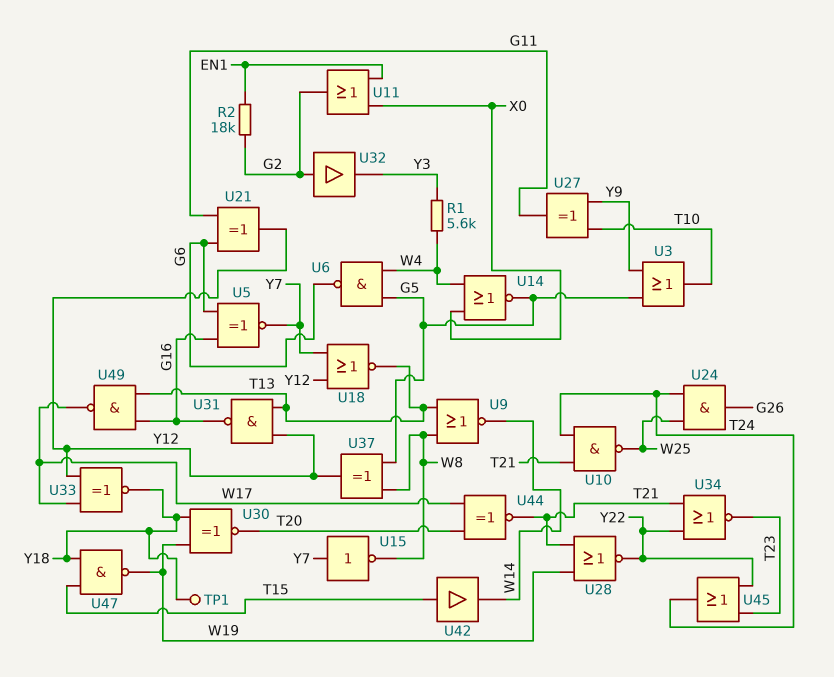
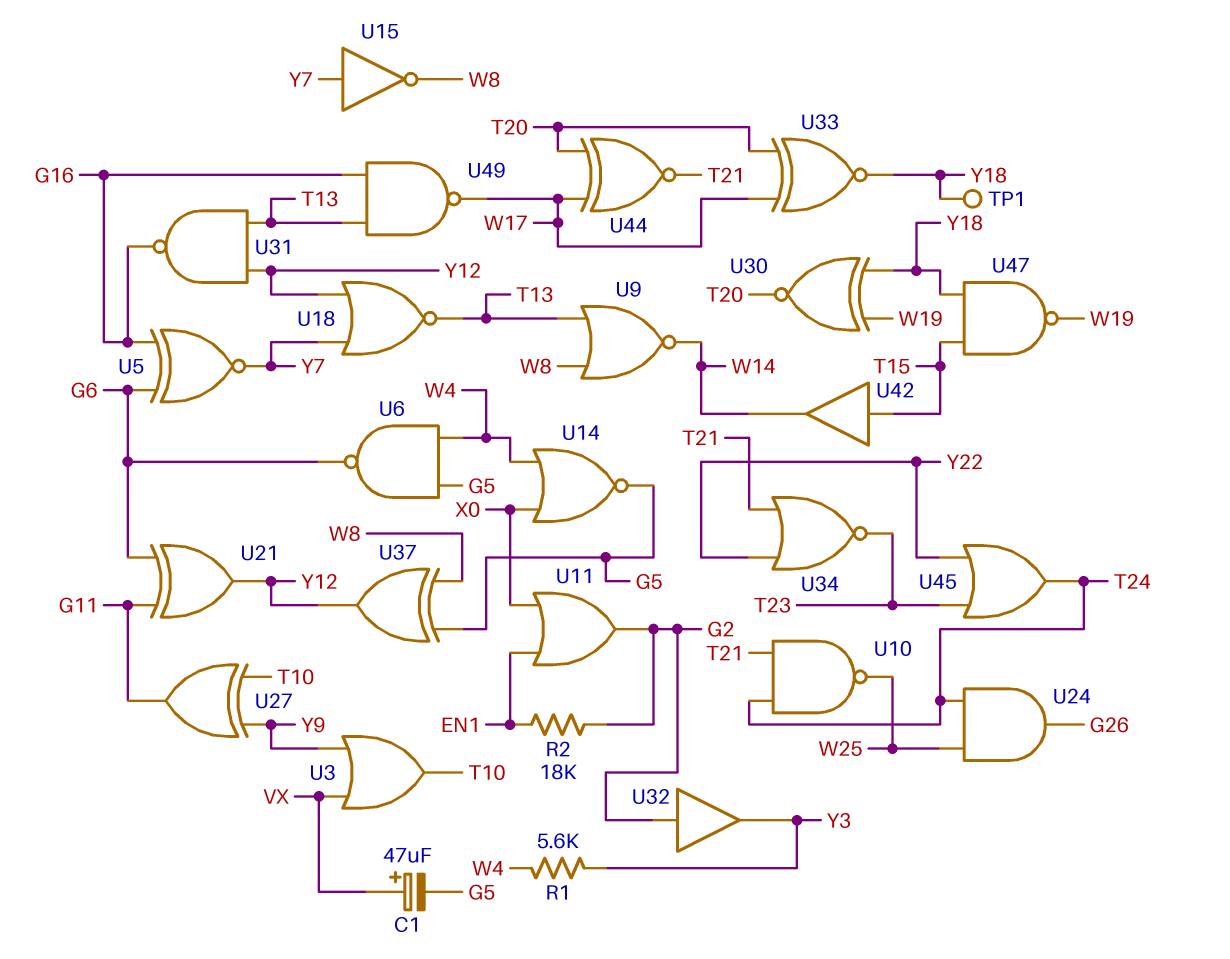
C1: none -> 47uF (plus VX, minus G5)
U3: OR (in G5, in Y9, out T10) -> OR (in VX, in Y9, out T10)
U28: NOR (in T21, in W19, out Y22) -> none
U33: XNOR (in W17, in Y12, out Y18) -> XNOR (in T20, in W17, out Y18)

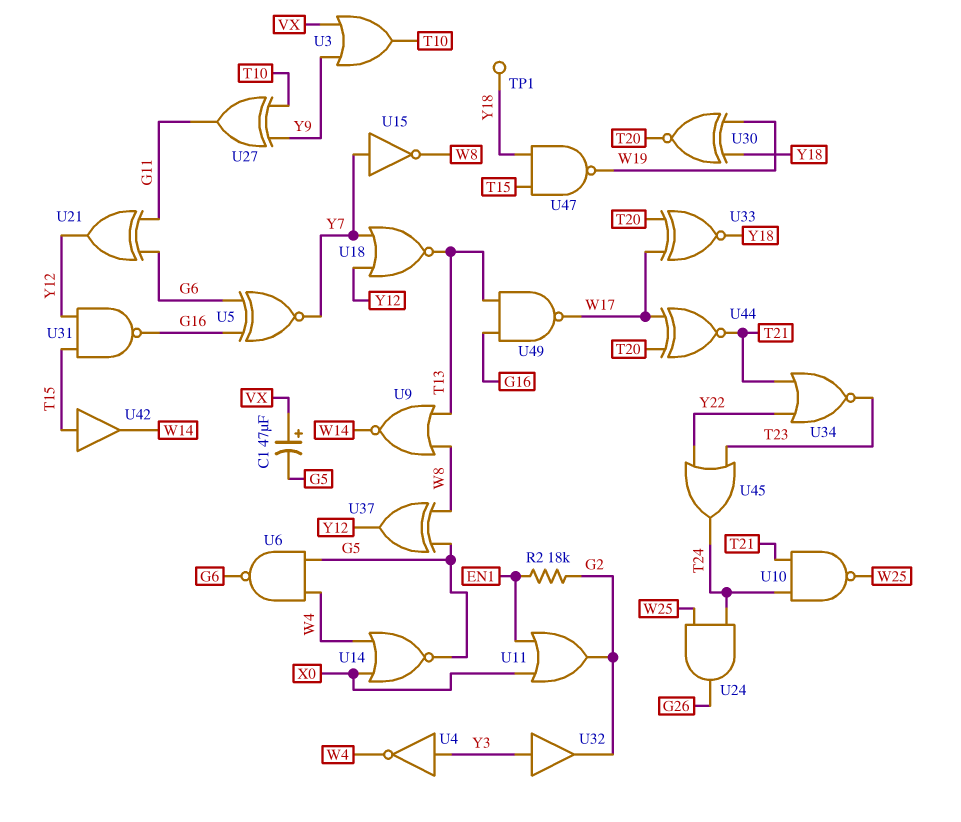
R1: 5.6k (W4, Y3) -> none
U4: none -> NOT (in Y3, out W4)
U31: NAND (in T13, in Y12, out G16) -> NAND (in T15, in Y12, out G16)
U32: buffer (in G2, out Y3) -> buffer (in Y3, out G2)

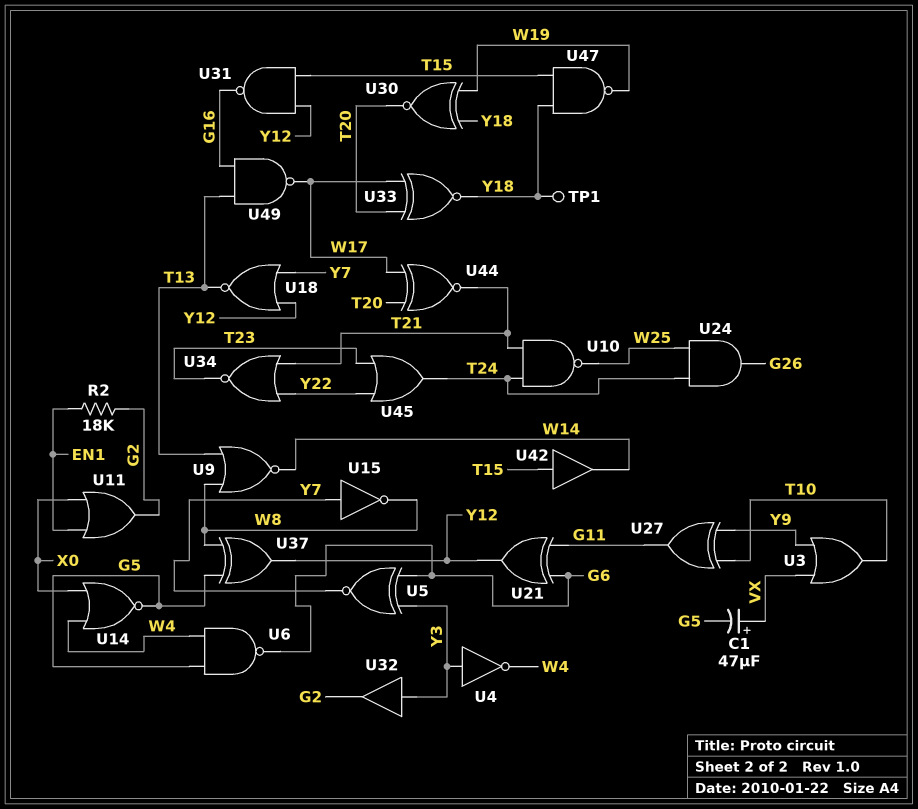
U5: XNOR (in G6, in G16, out Y7) -> XNOR (in G6, in Y3, out Y7)

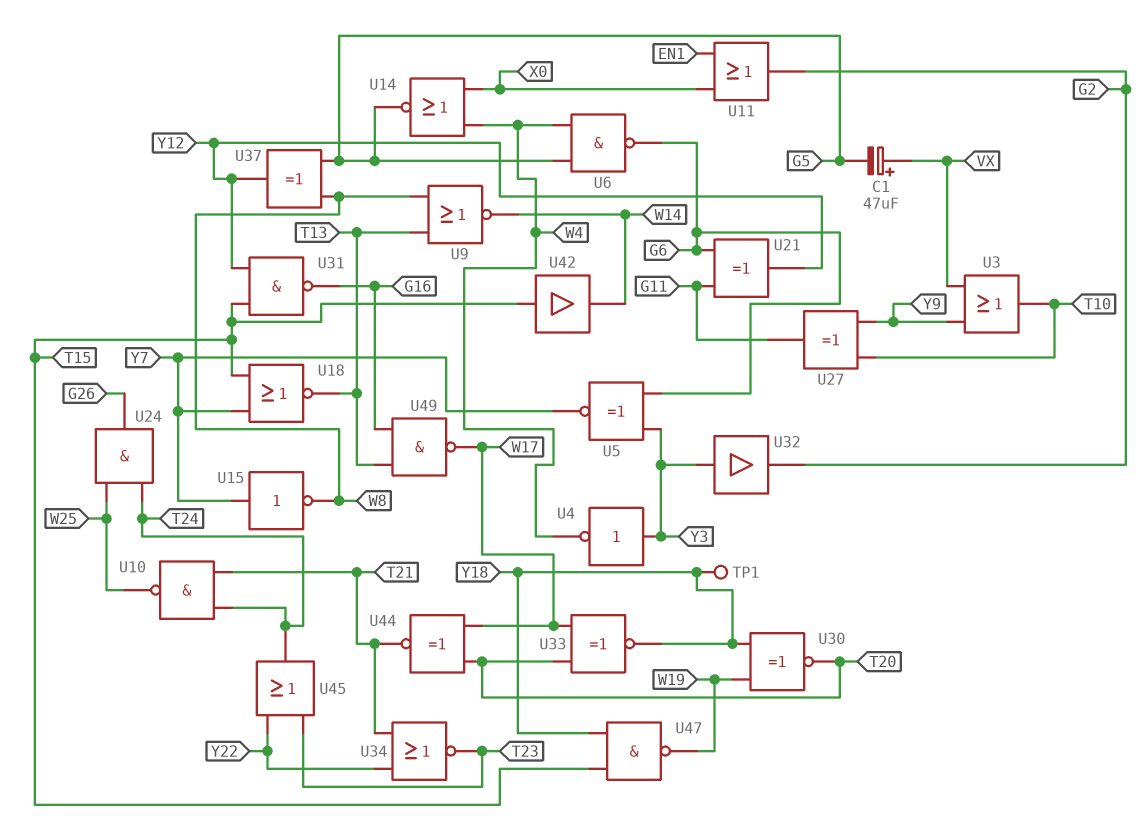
R2: 18k (EN1, G2) -> none
U18: NOR (in Y7, in Y12, out T13) -> NOR (in T15, in Y7, out T13)

